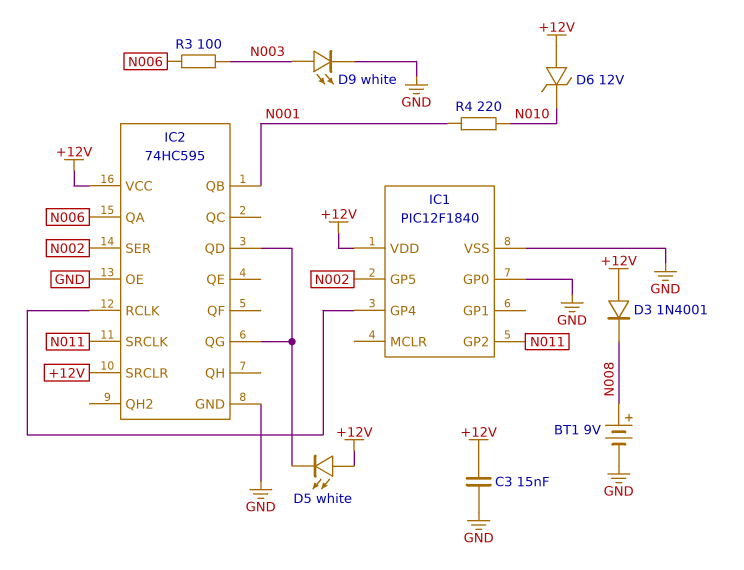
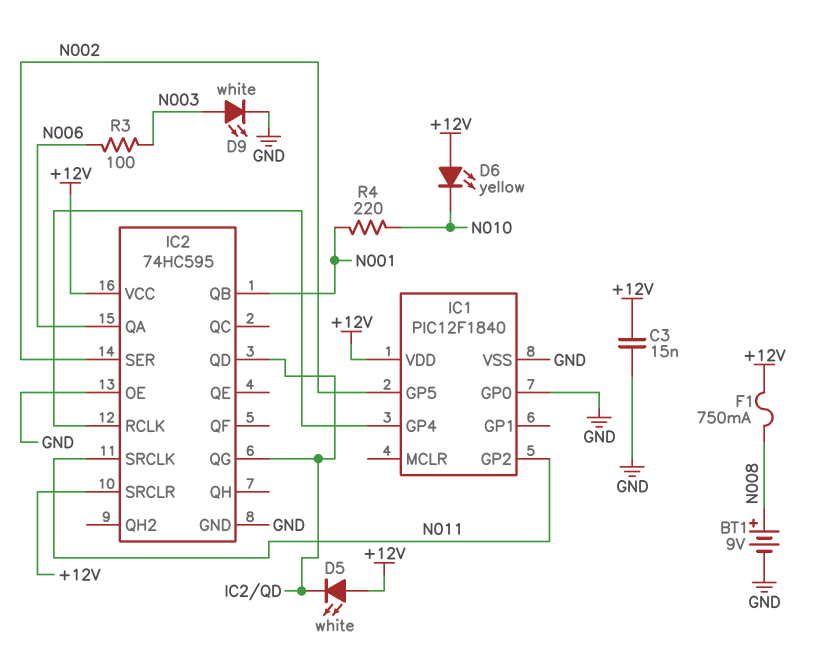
D3: diode 1N4001 (A +12V, K N008) -> none
D6: zener 12V (A +12V, K N010) -> LED yellow (A +12V, K N010)
F1: none -> 750mA (+12V, N008)

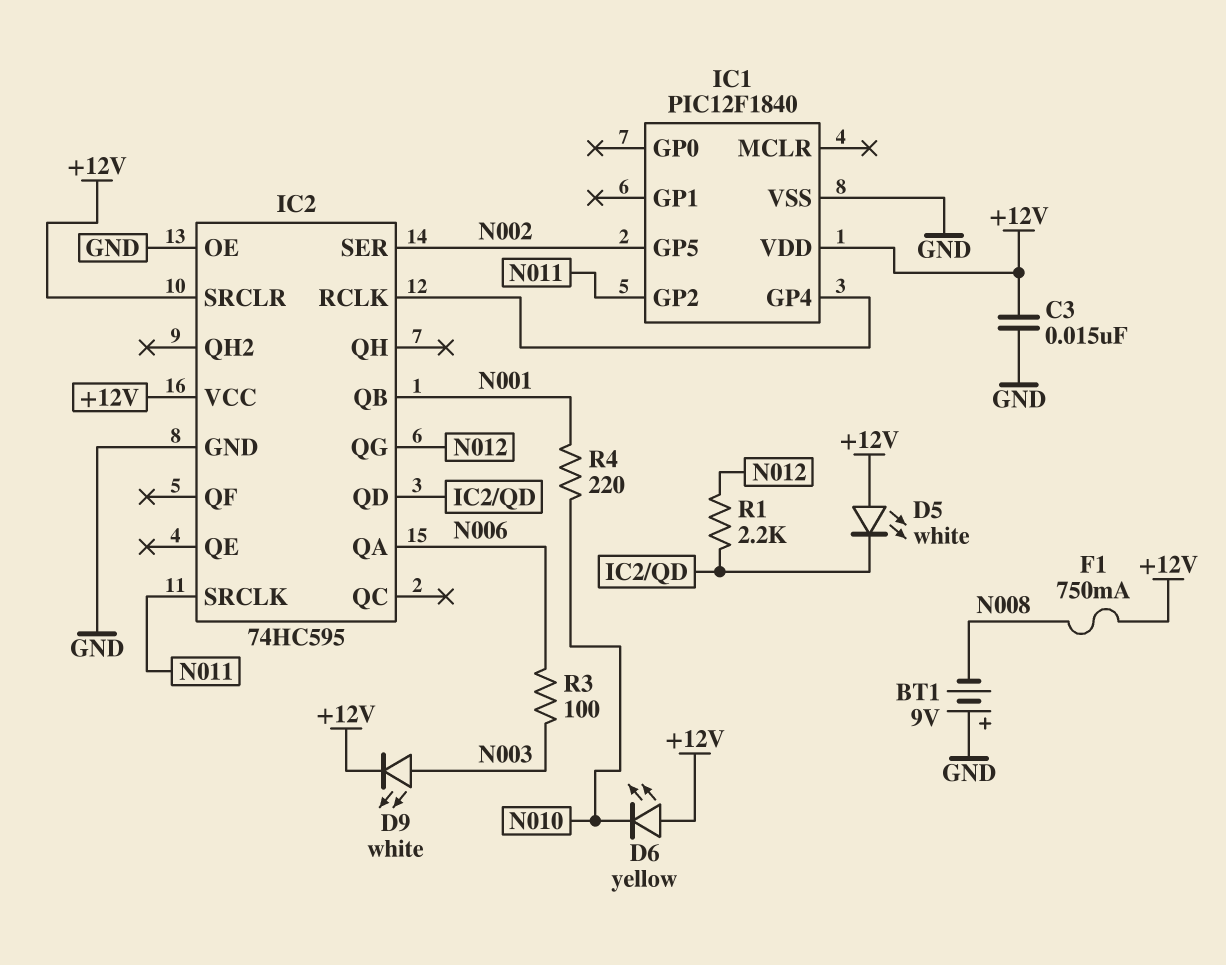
BT1: 9V (plus N008, minus GND) -> 9V (plus GND, minus N008)
D9: LED white (A N003, K GND) -> LED white (A N003, K +12V)
IC1 pin GP0: GND -> none
IC2 pin QG: IC2/QD -> N012
R1: none -> 2.2k (IC2/QD, N012)

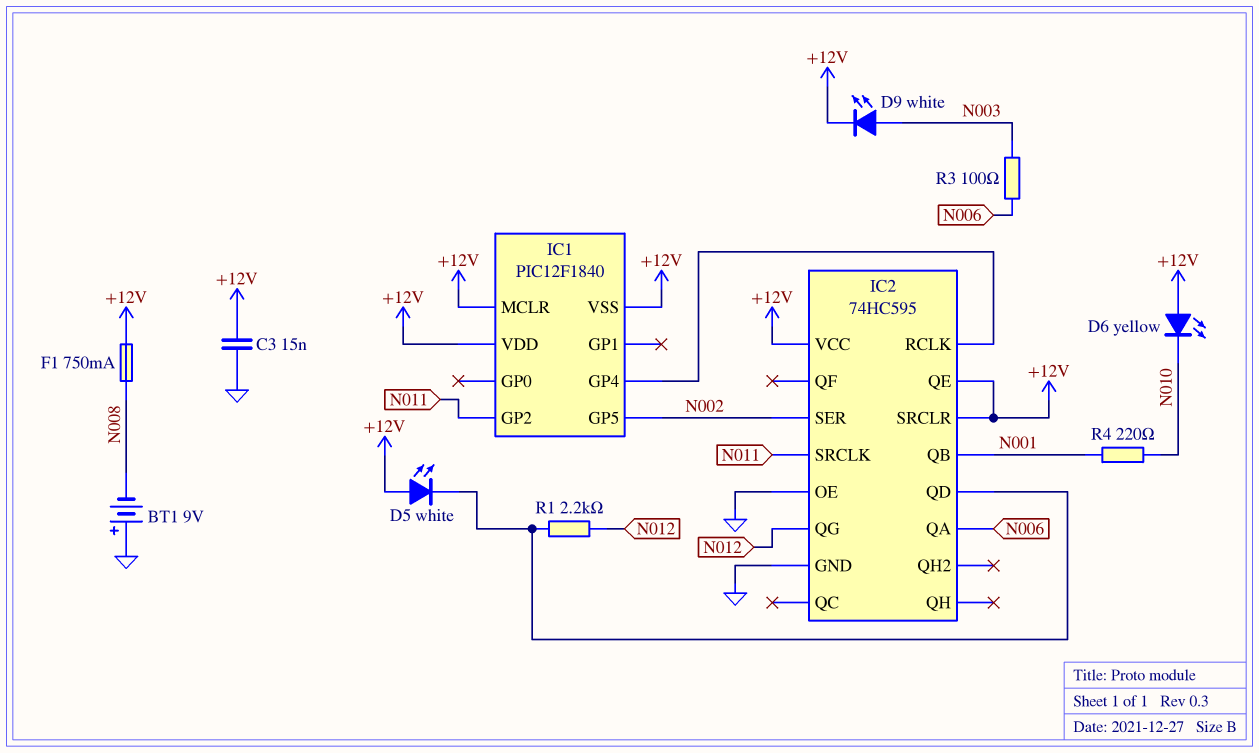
IC1 pin MCLR: none -> +12V
IC1 pin VSS: GND -> +12V
IC2 pin QE: none -> +12V

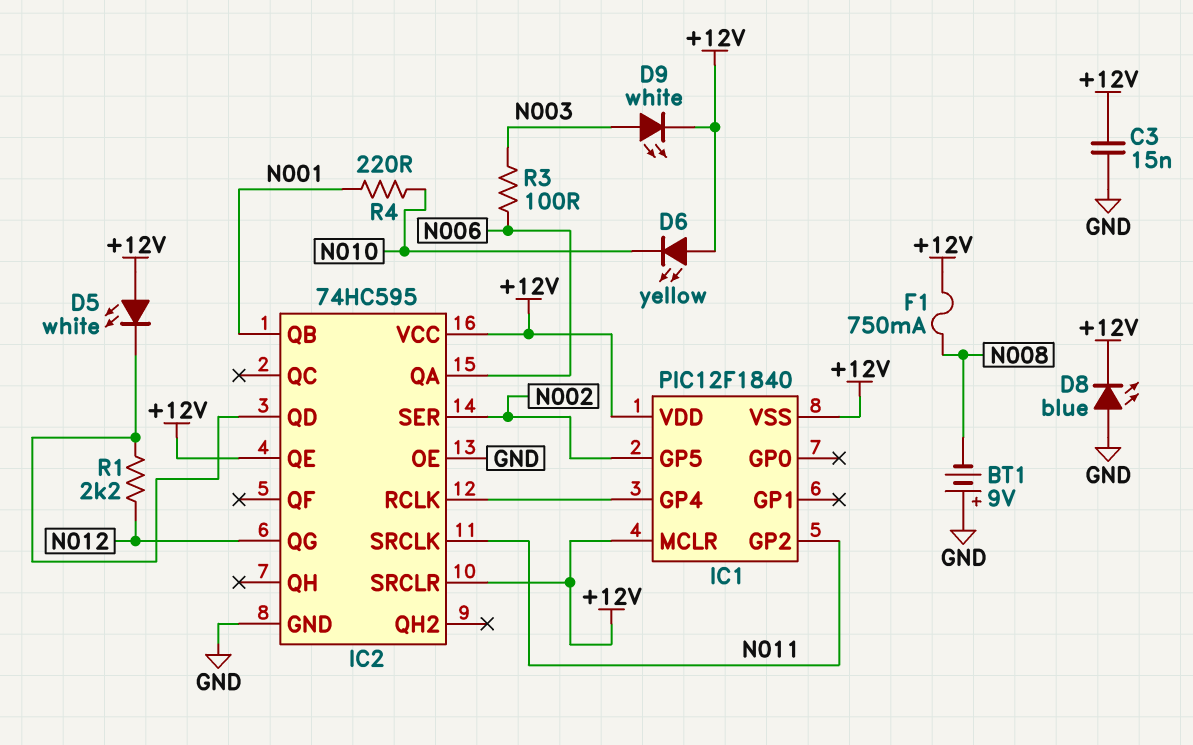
D8: none -> LED blue (A GND, K +12V)

